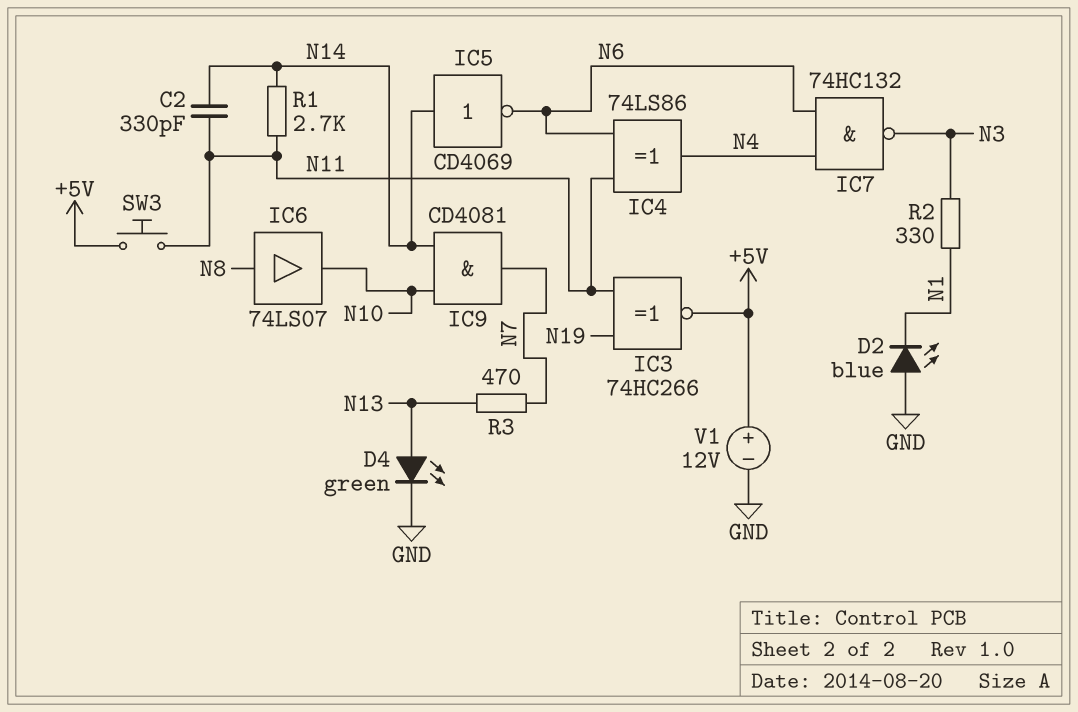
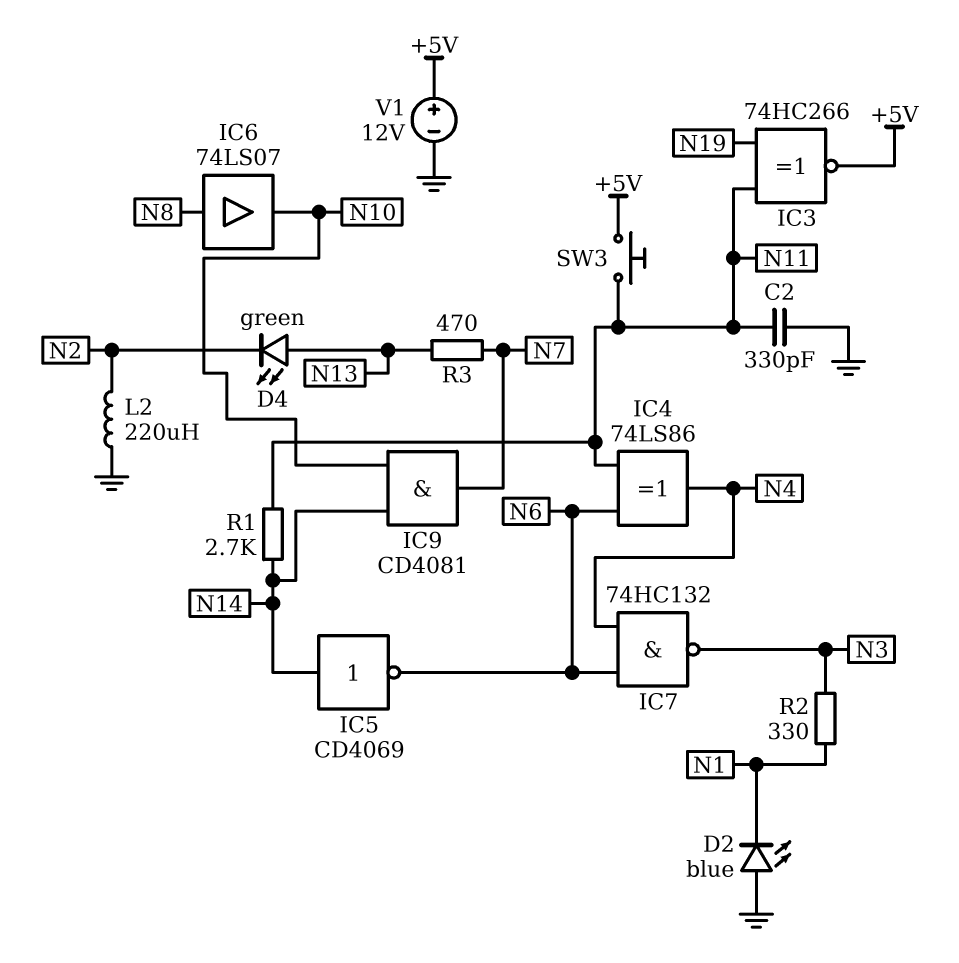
C2: 330pF (N11, N14) -> 330pF (GND, N11)
D4: LED green (A N13, K GND) -> LED green (A N13, K N2)
L2: none -> 220uH (GND, N2)

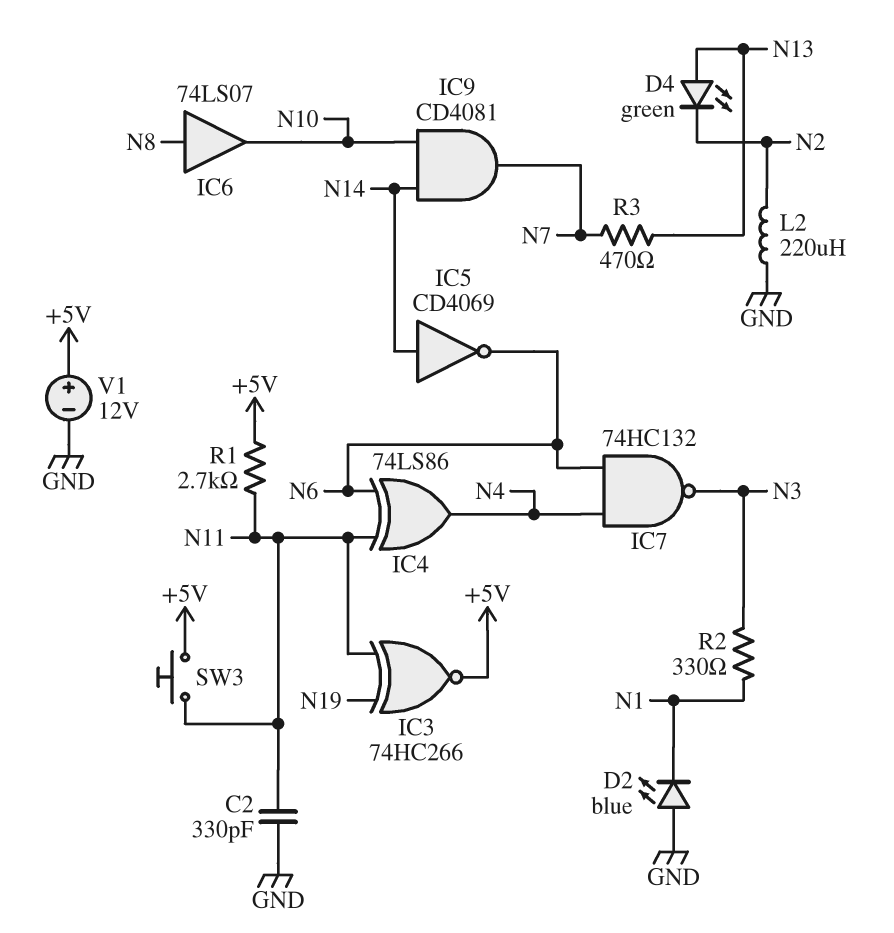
R1: 2.7k (N11, N14) -> 2.7k (+5V, N11)

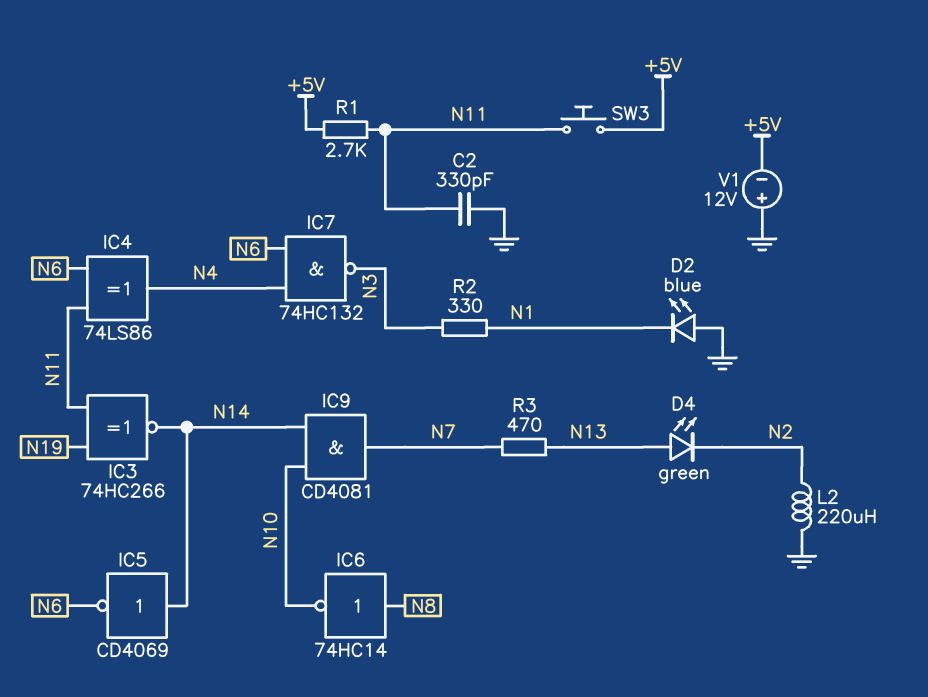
IC3: XNOR 74HC266 (in N11, in N19, out +5V) -> XNOR 74HC266 (in N11, in N19, out N14)
IC6: buffer 74LS07 (in N8, out N10) -> NOT 74HC14 (in N8, out N10)
V1: 12V (plus +5V, minus GND) -> 12V (plus GND, minus +5V)

